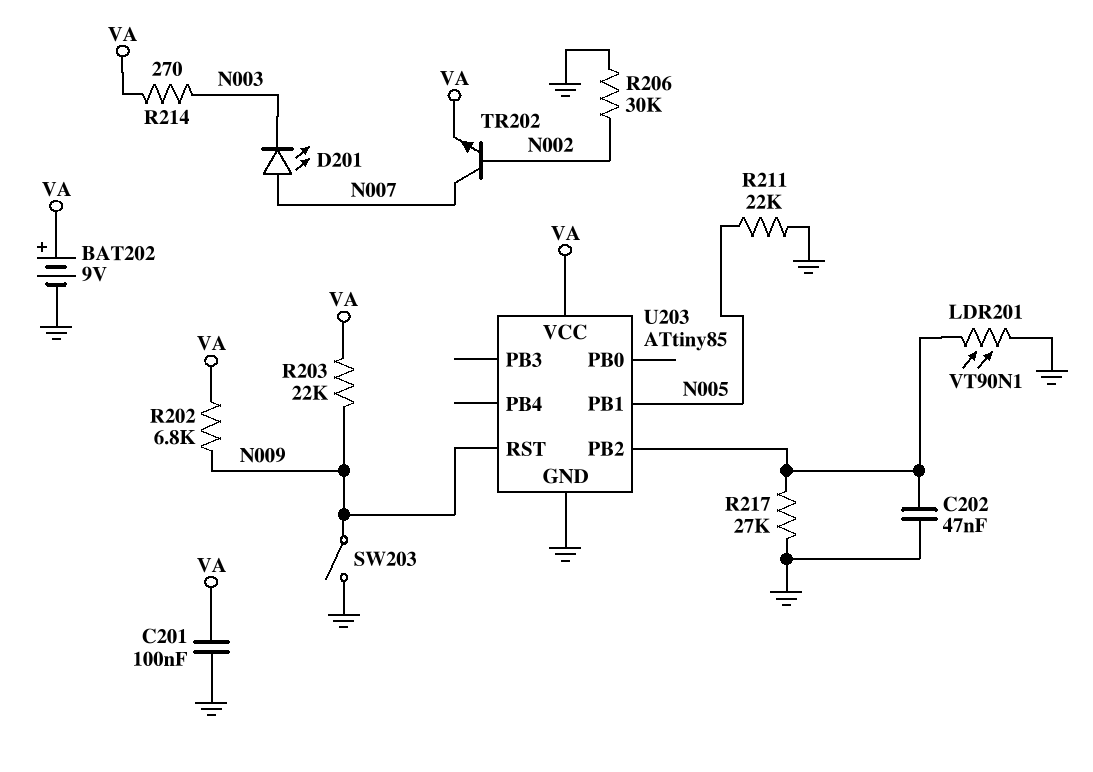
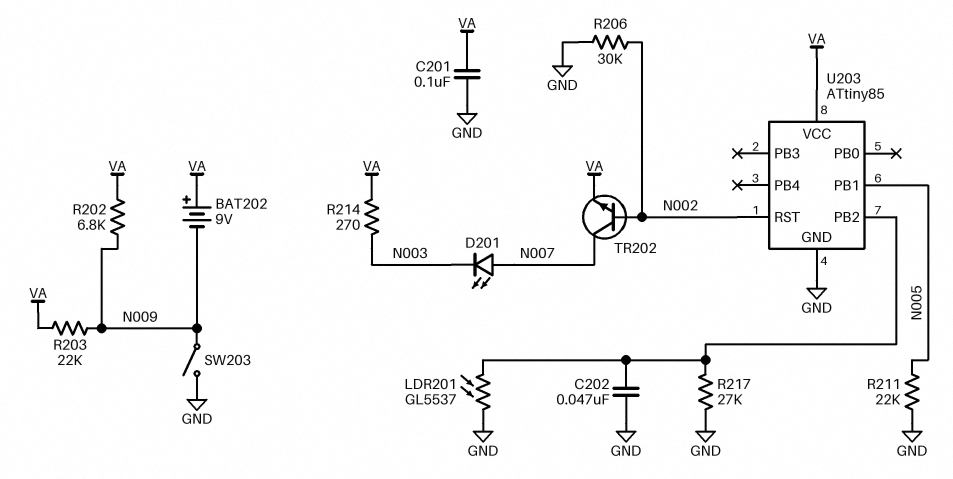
BAT202: 9V (plus VA, minus GND) -> 9V (plus VA, minus N009)
LDR201: VT90N1 (GND, U203/PB2) -> GL5537 (GND, U203/PB2)
U203 pin RST: N009 -> N002

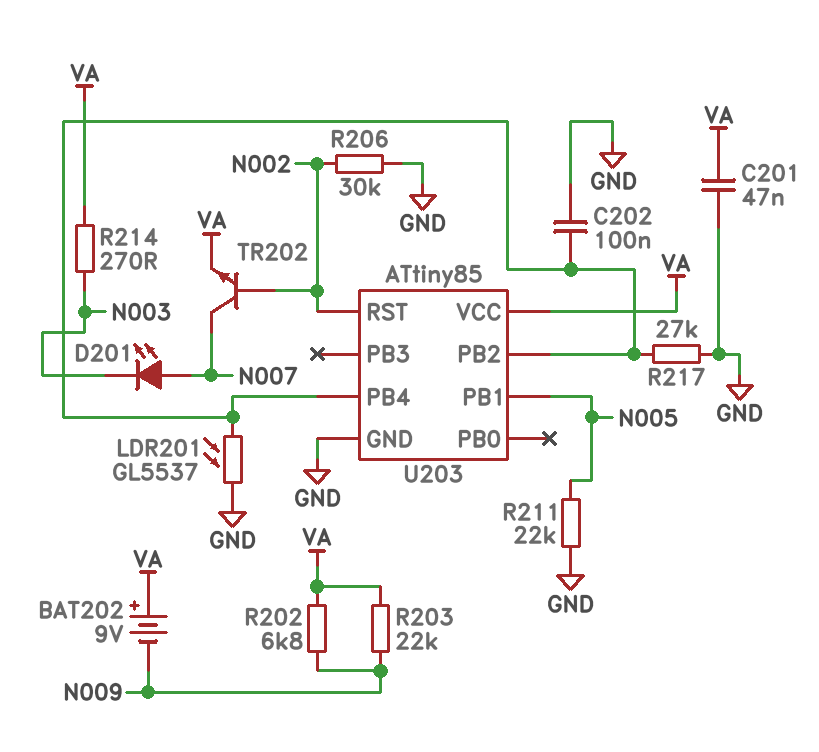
C201: 100nF (GND, VA) -> 47nF (GND, VA)
C202: 47nF (GND, U203/PB2) -> 100nF (GND, U203/PB2)
SW203: switch (GND, N009) -> none
U203 pin PB4: none -> U203/PB2

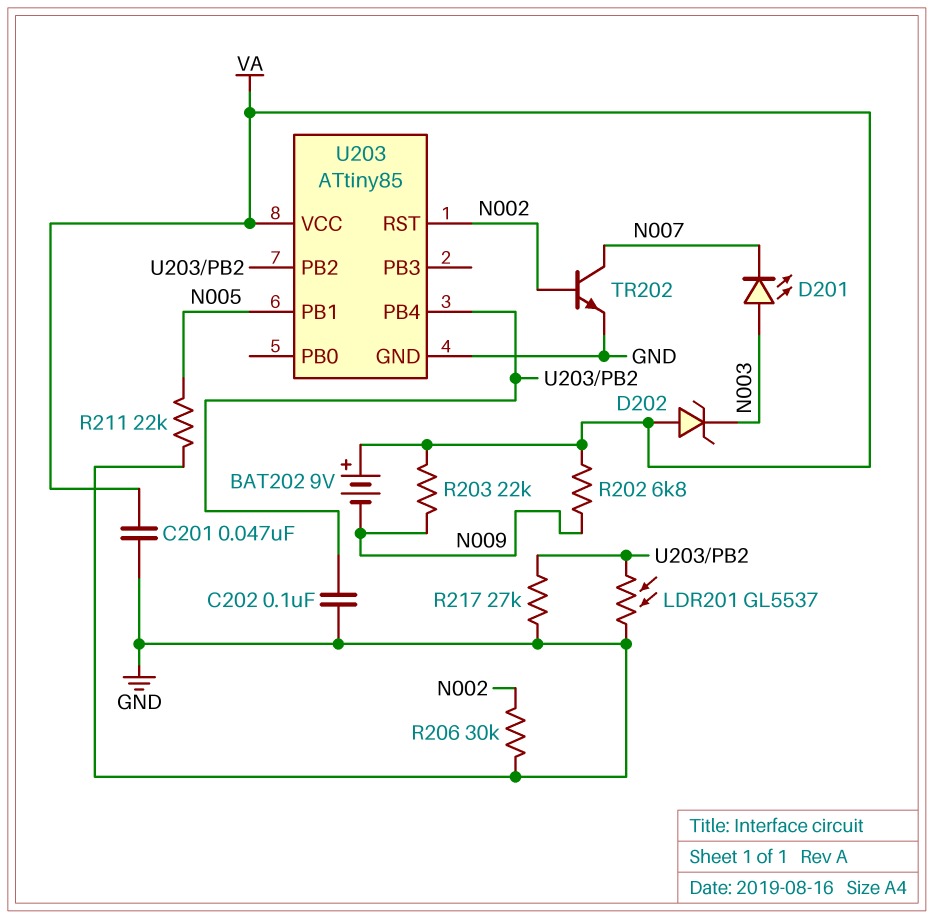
D201: LED (A N007, K N003) -> LED (A N003, K N007)
D202: none -> zener (A VA, K N003)
R214: 270 (N003, VA) -> none
TR202: NPN (B N002, C N007, E VA) -> NPN (B N002, C N007, E GND)

